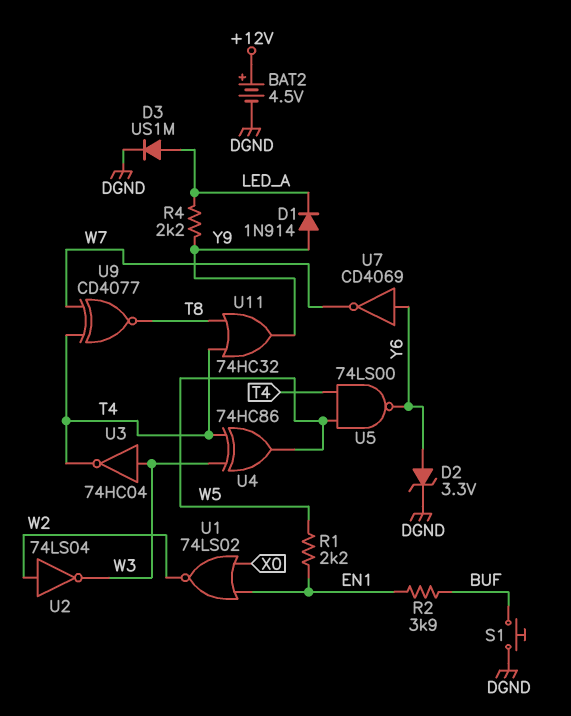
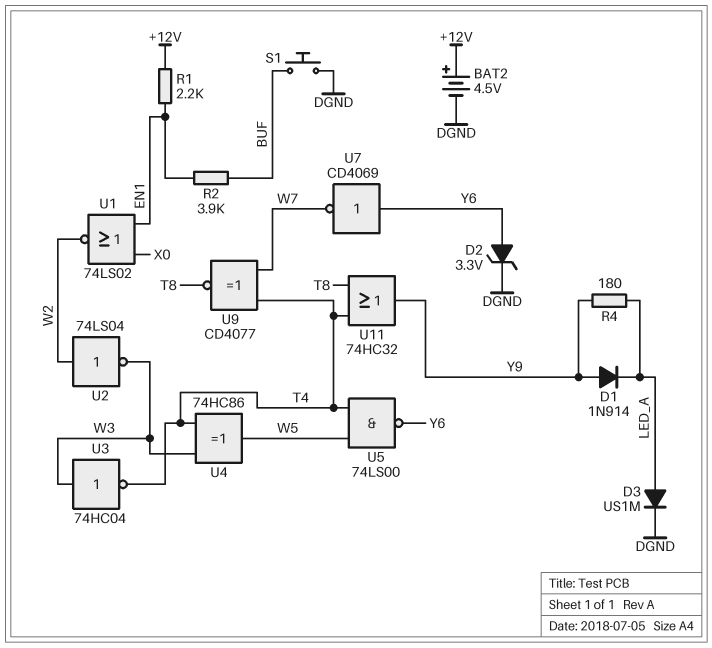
R1: 2.2k (EN1, W5) -> 2.2k (+12V, EN1)
R4: 2.2k (LED_A, Y9) -> 180 (LED_A, Y9)

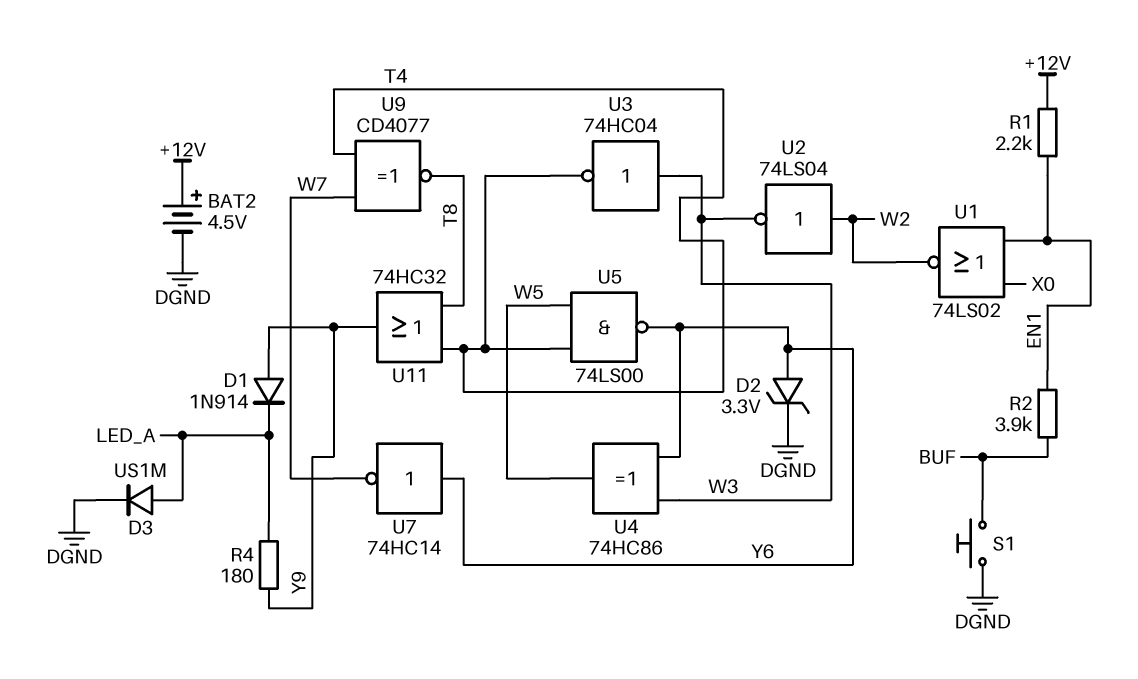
U4: XOR 74HC86 (in T4, in W3, out W5) -> XOR 74HC86 (in W3, in Y6, out W5)
U7: NOT CD4069 (in Y6, out W7) -> NOT 74HC14 (in Y6, out W7)

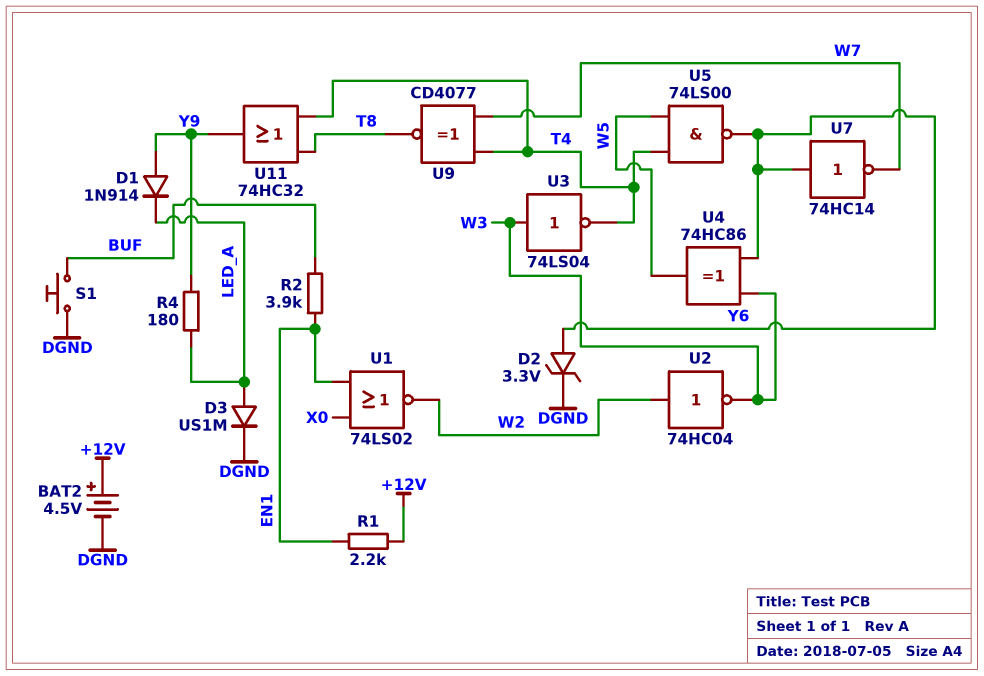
U2: NOT 74LS04 (in W2, out W3) -> NOT 74HC04 (in W2, out W3)
U3: NOT 74HC04 (in W3, out T4) -> NOT 74LS04 (in W3, out T4)

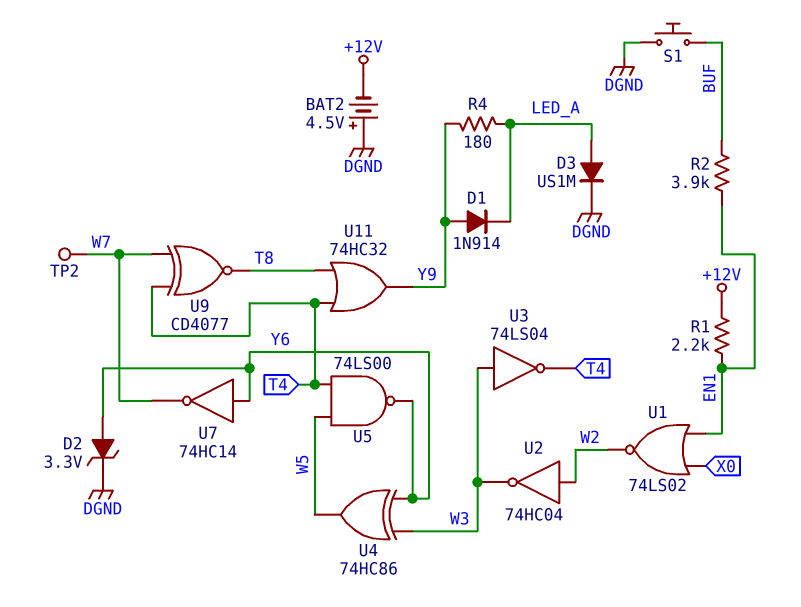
BAT2: 4.5V (plus +12V, minus DGND) -> 4.5V (plus DGND, minus +12V)
TP2: none -> test point (W7)

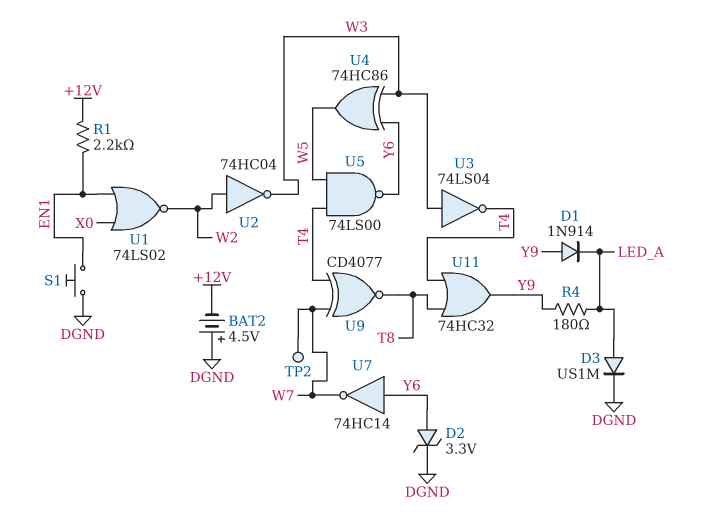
R2: 3.9k (BUF, EN1) -> none
S1: button (BUF, DGND) -> button (DGND, EN1)

